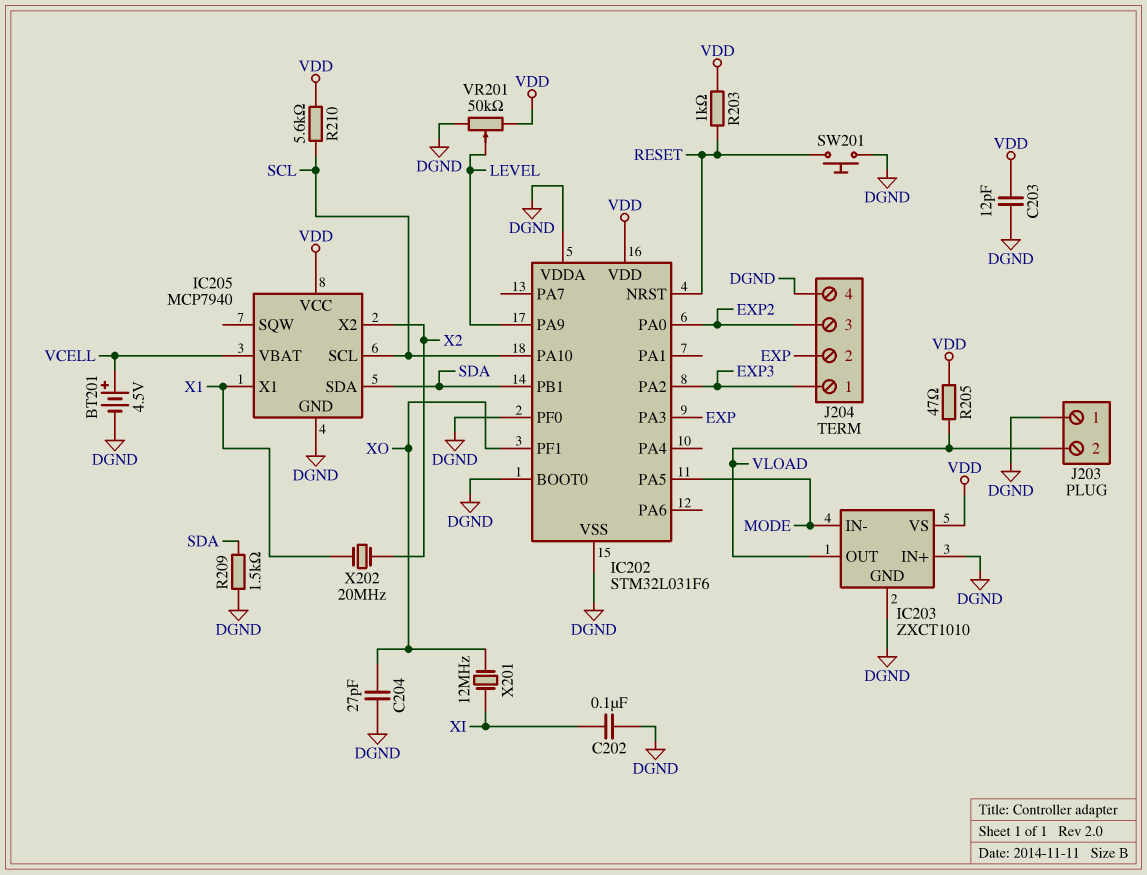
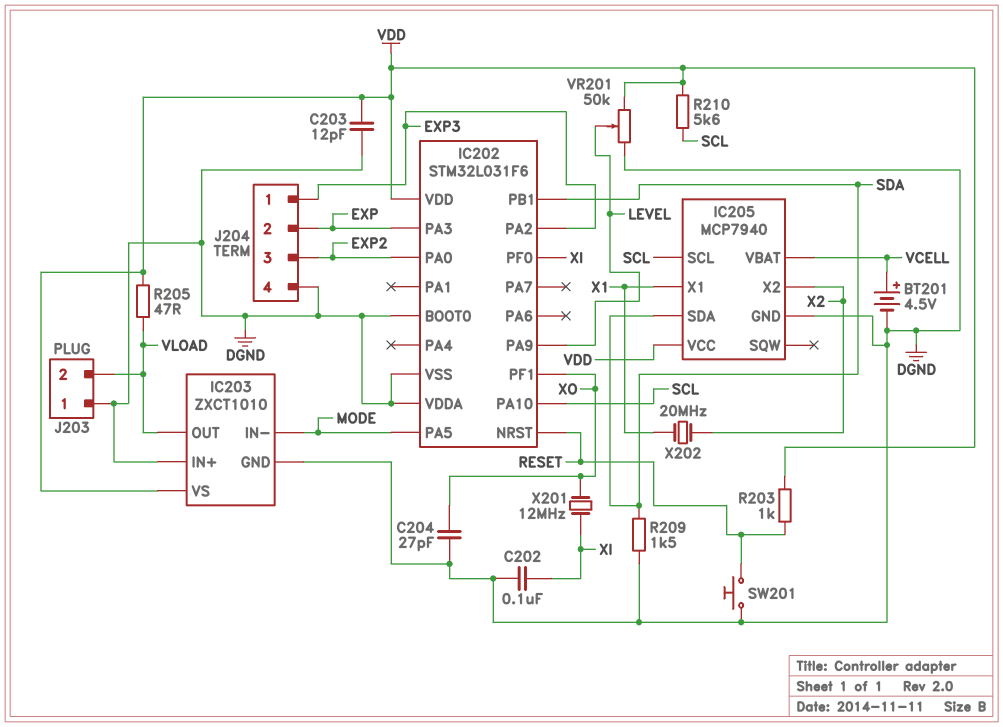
IC202 pin PF0: DGND -> XI

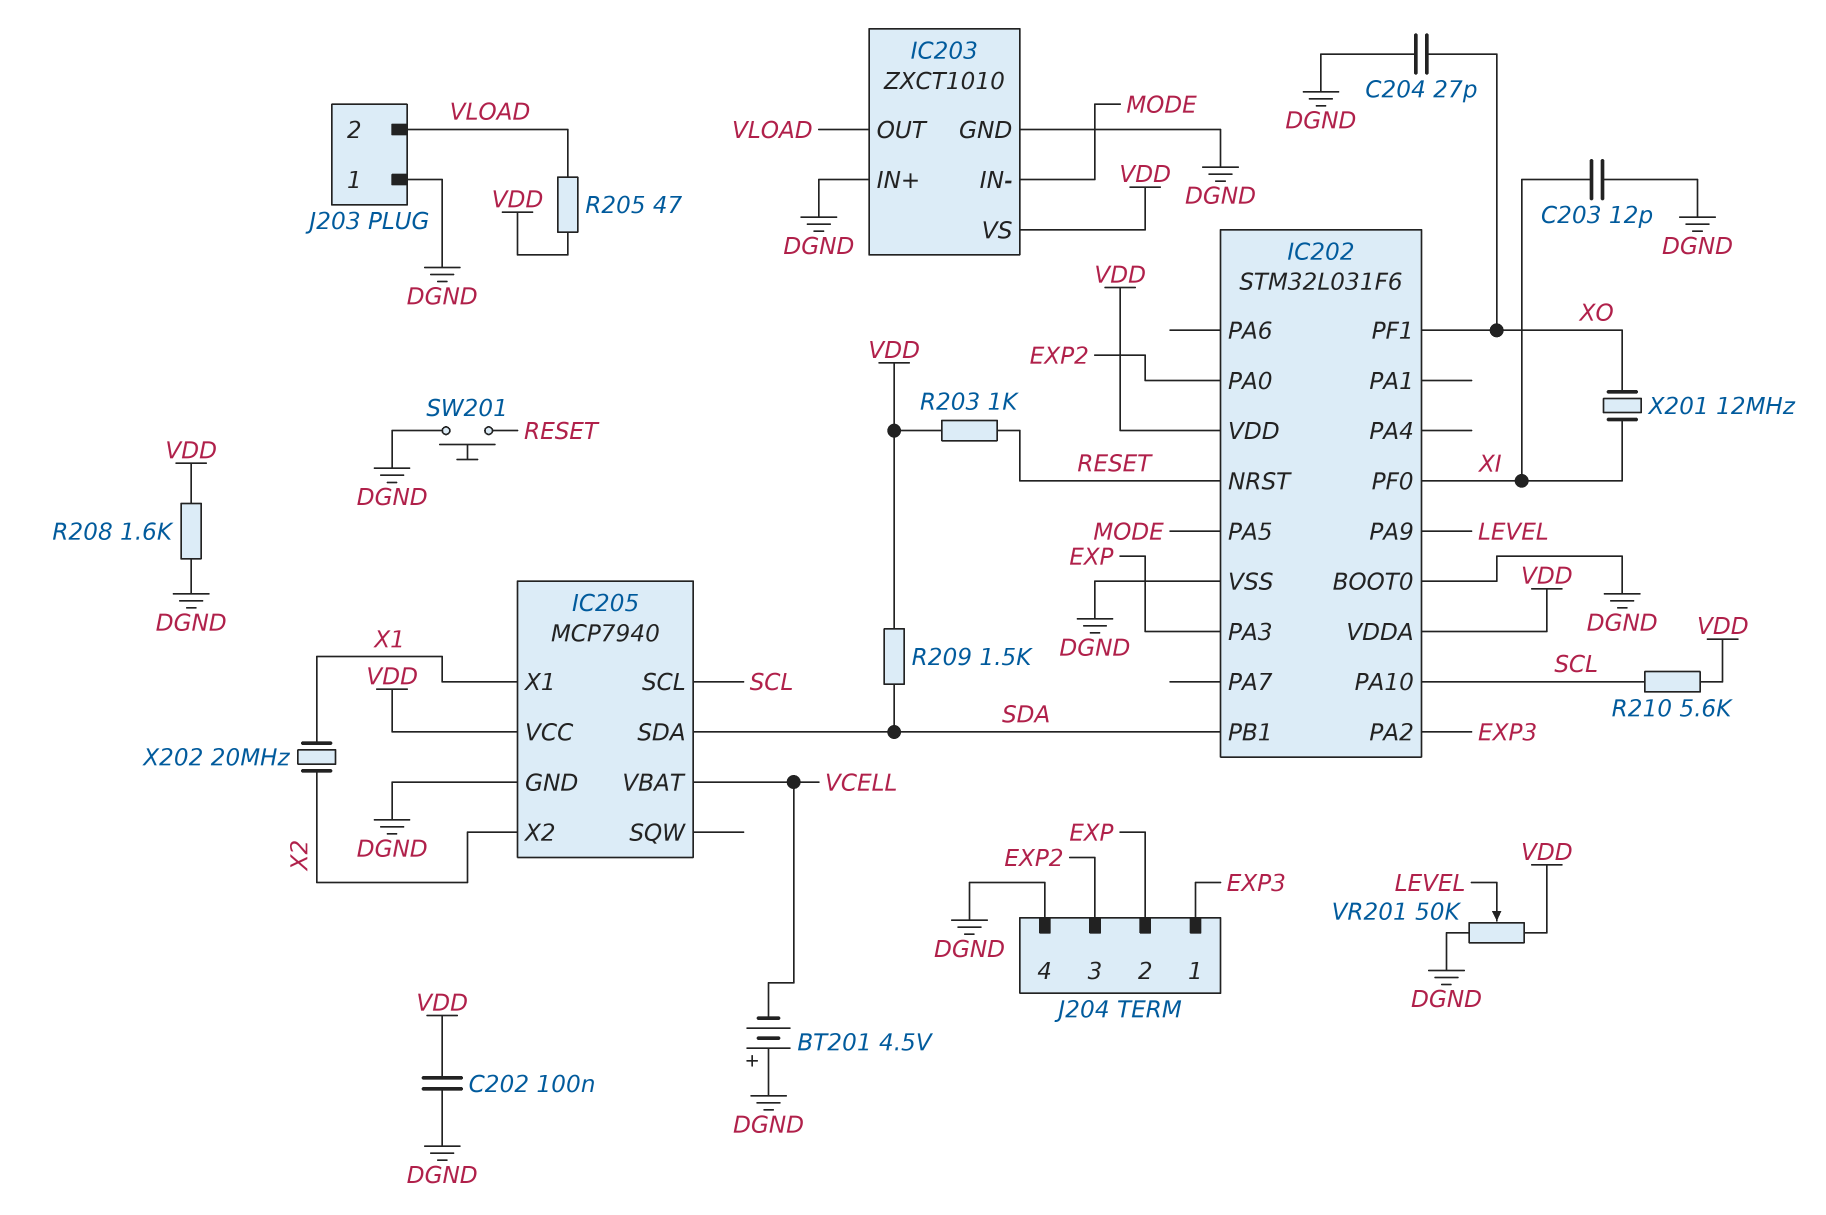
BT201: 4.5V (plus VCELL, minus DGND) -> 4.5V (plus DGND, minus VCELL)
C202: 100nF (DGND, XI) -> 100nF (DGND, VDD)
C203: 12pF (DGND, VDD) -> 12pF (DGND, XI)
IC202 pin VDDA: DGND -> VDD
R208: none -> 1.6k (DGND, VDD)
R209: 1.5k (DGND, SDA) -> 1.5k (SDA, VDD)

